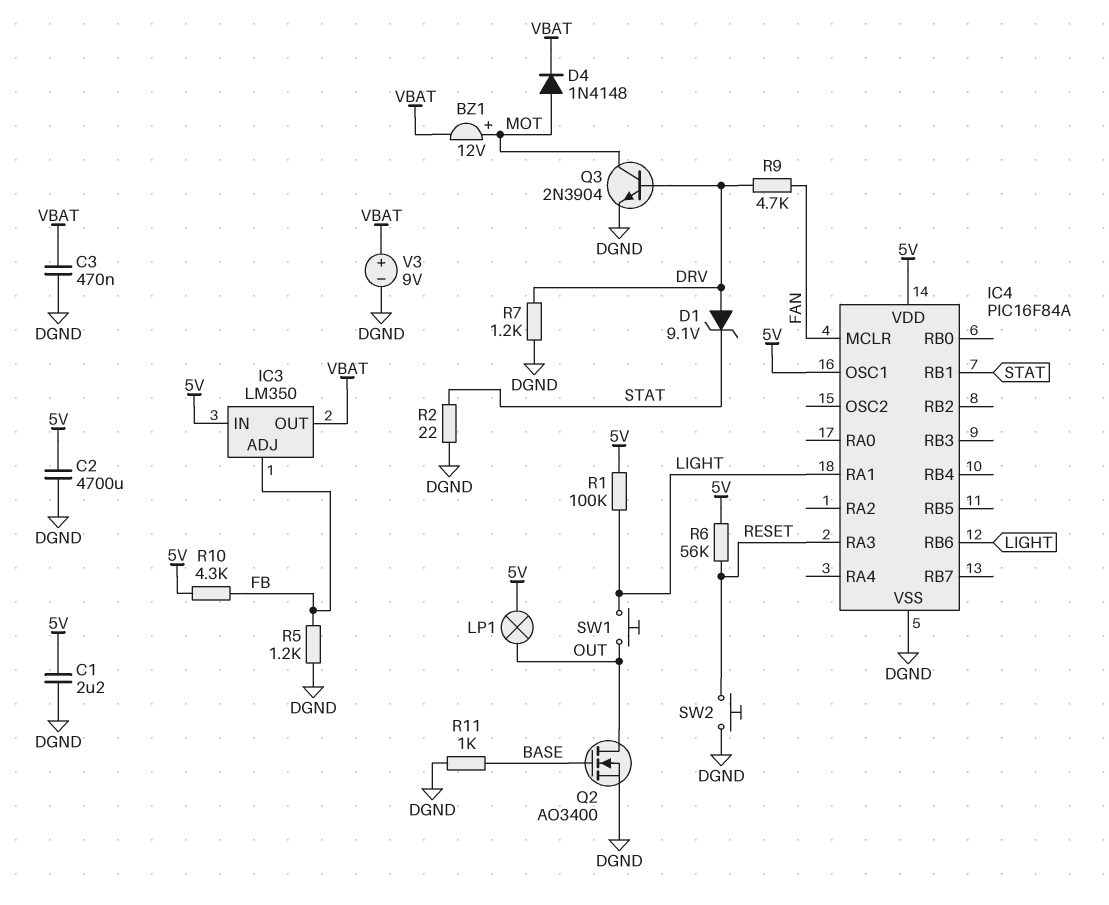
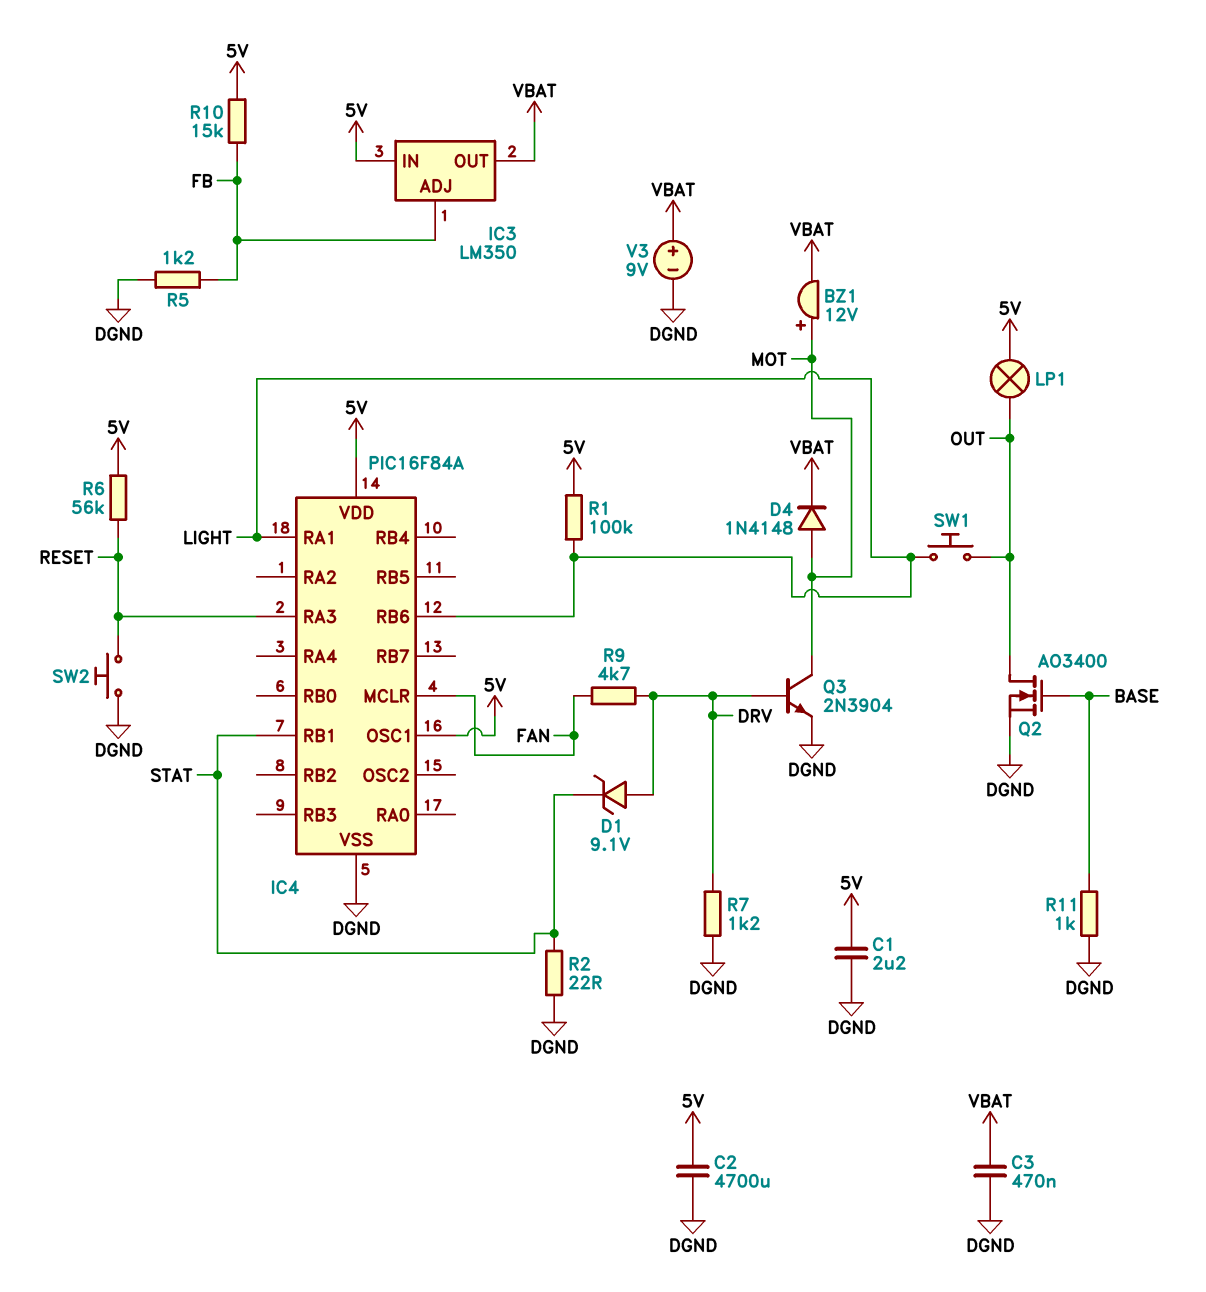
R10: 4.3k (5V, FB) -> 15k (5V, FB)

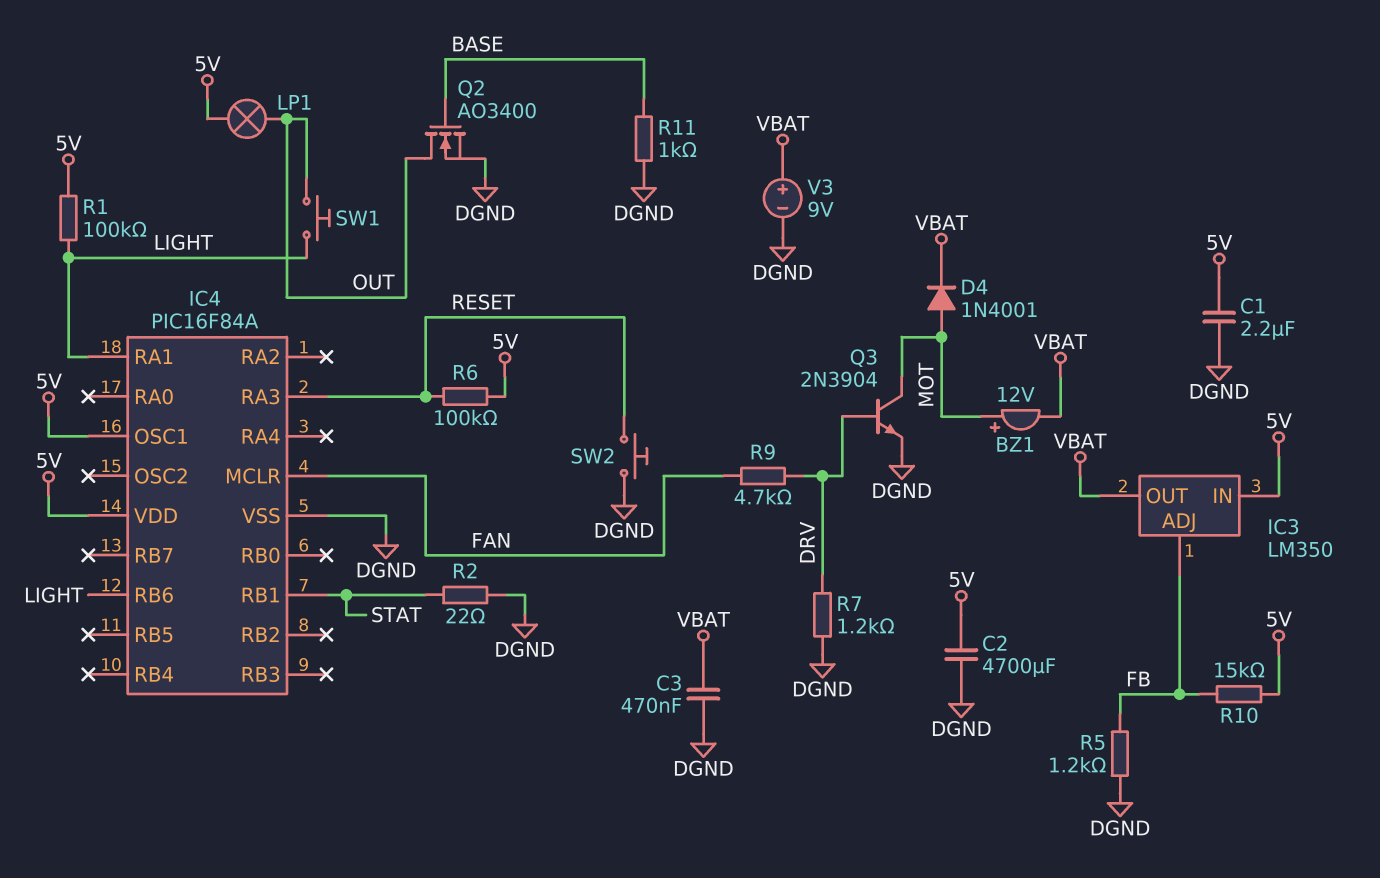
D1: zener 9.1V (A DRV, K STAT) -> none
D4: diode 1N4148 (A MOT, K VBAT) -> diode 1N4001 (A MOT, K VBAT)
R6: 56k (5V, RESET) -> 100k (5V, RESET)

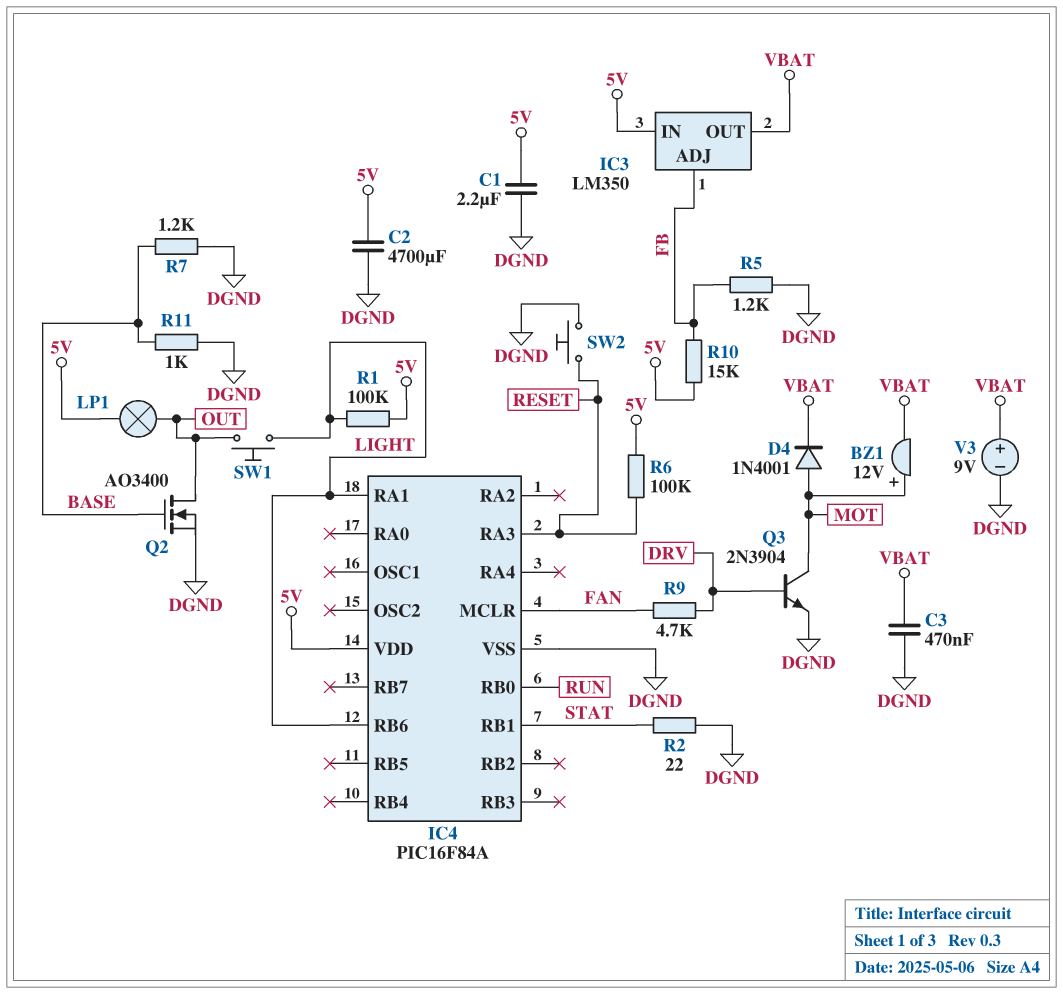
IC4 pin OSC1: 5V -> none
IC4 pin RB0: none -> RUN
R7: 1.2k (DGND, DRV) -> 1.2k (BASE, DGND)

